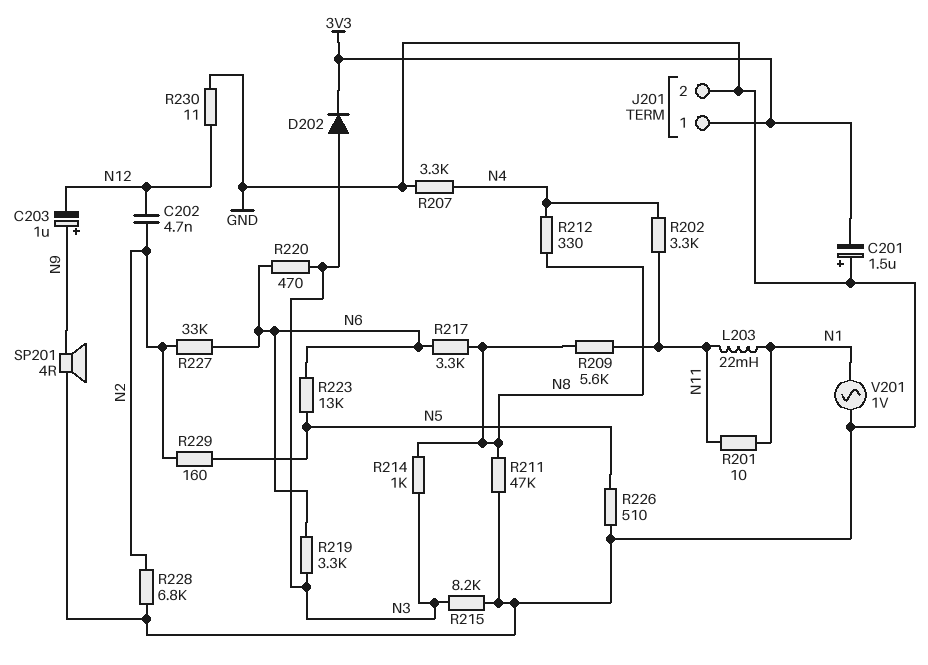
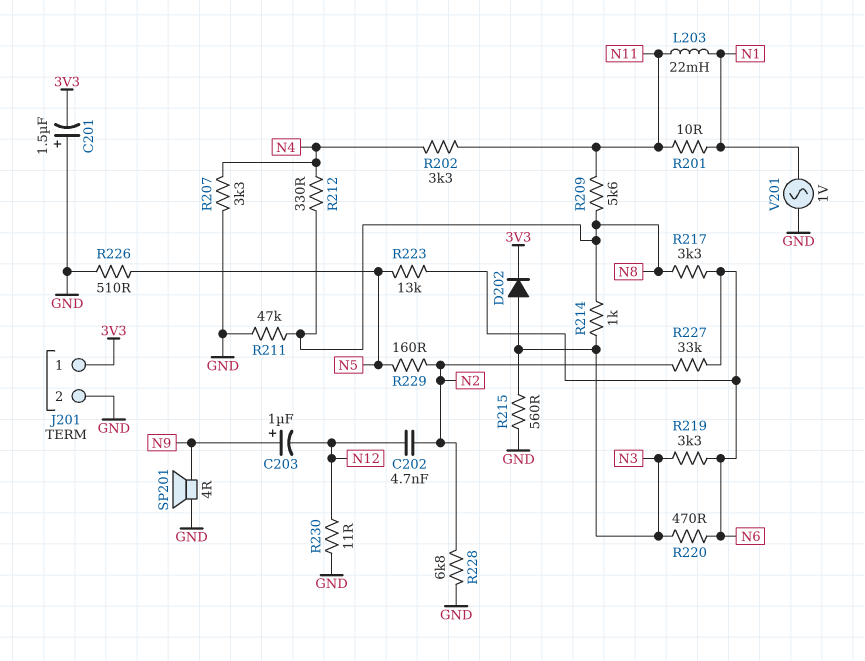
R215: 8.2k (GND, N3) -> 560 (GND, N3)

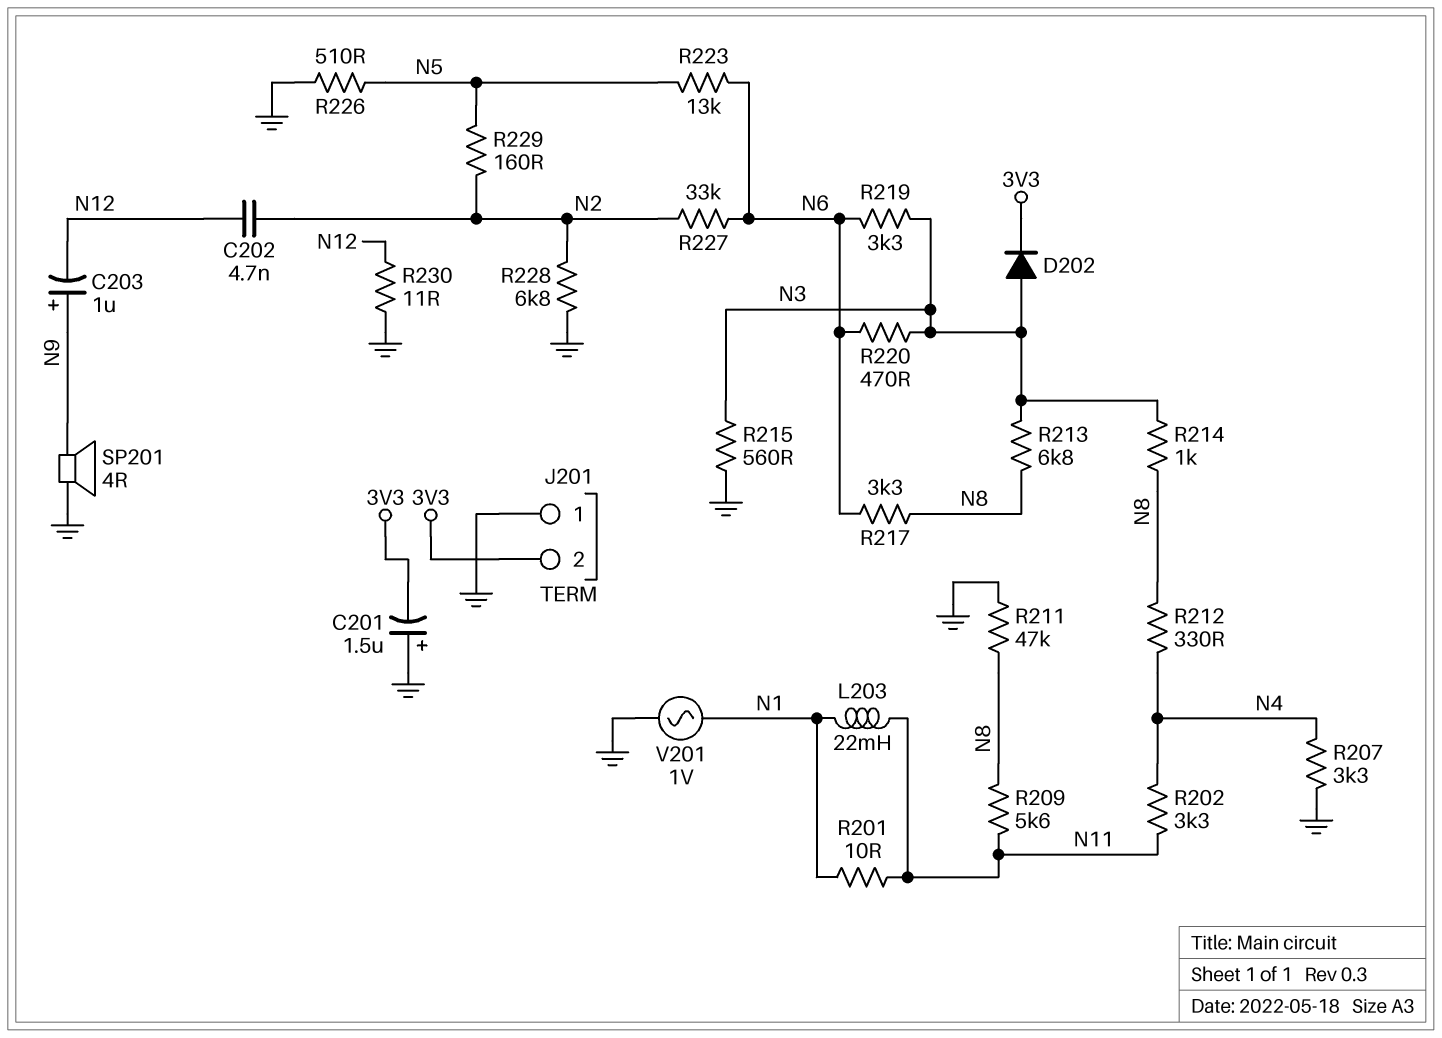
J201 pin 1: 3V3 -> GND
J201 pin 2: GND -> 3V3
R213: none -> 6.8k (N3, N8)

